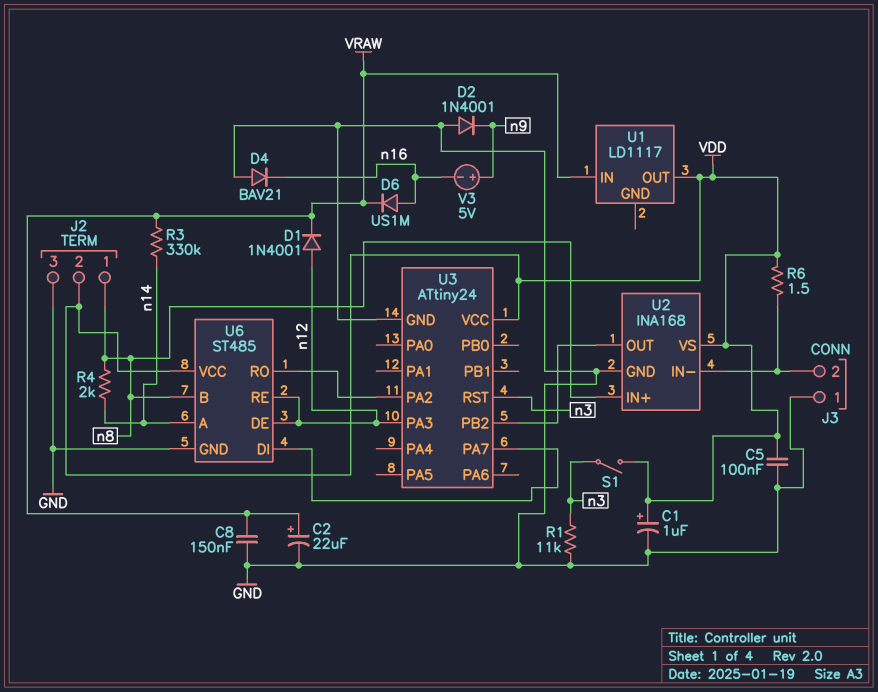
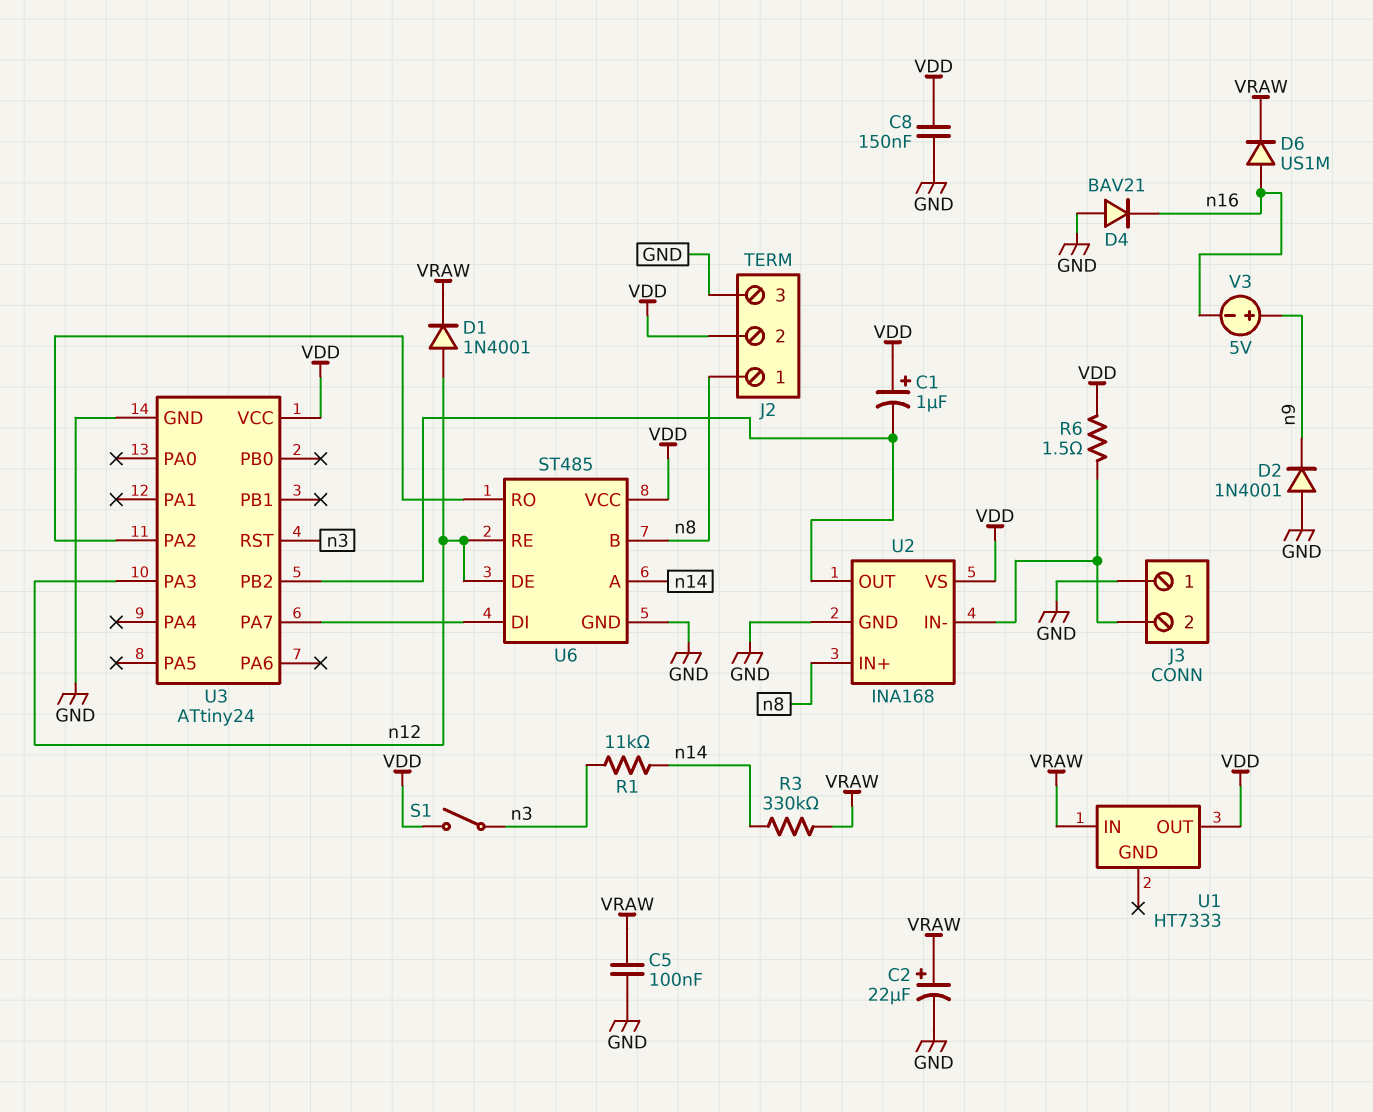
C1: 1uF (plus VDD, minus GND) -> 1uF (plus VDD, minus U2/OUT)
C5: 100nF (GND, VDD) -> 100nF (GND, VRAW)
C8: 150nF (GND, VRAW) -> 150nF (GND, VDD)
R1: 11k (GND, n3) -> 11k (n3, n14)
R4: 2k (n8, n14) -> none
U1: LD1117 -> HT7333

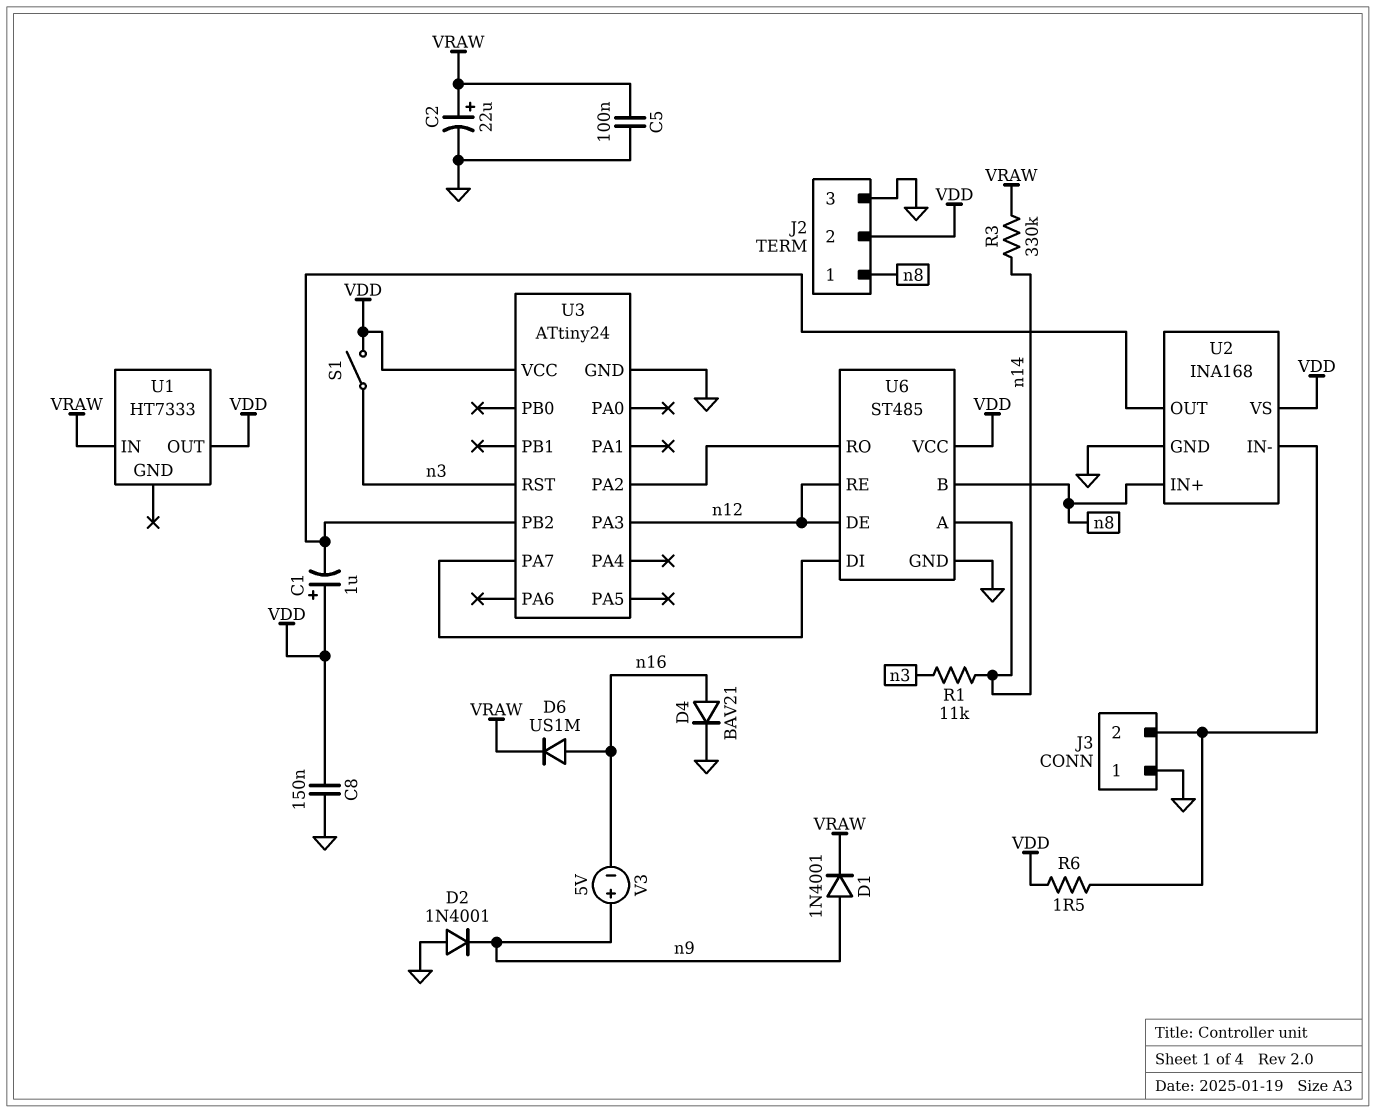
D1: diode 1N4001 (A n12, K VRAW) -> diode 1N4001 (A n9, K VRAW)
D4: diode BAV21 (A GND, K n16) -> diode BAV21 (A n16, K GND)

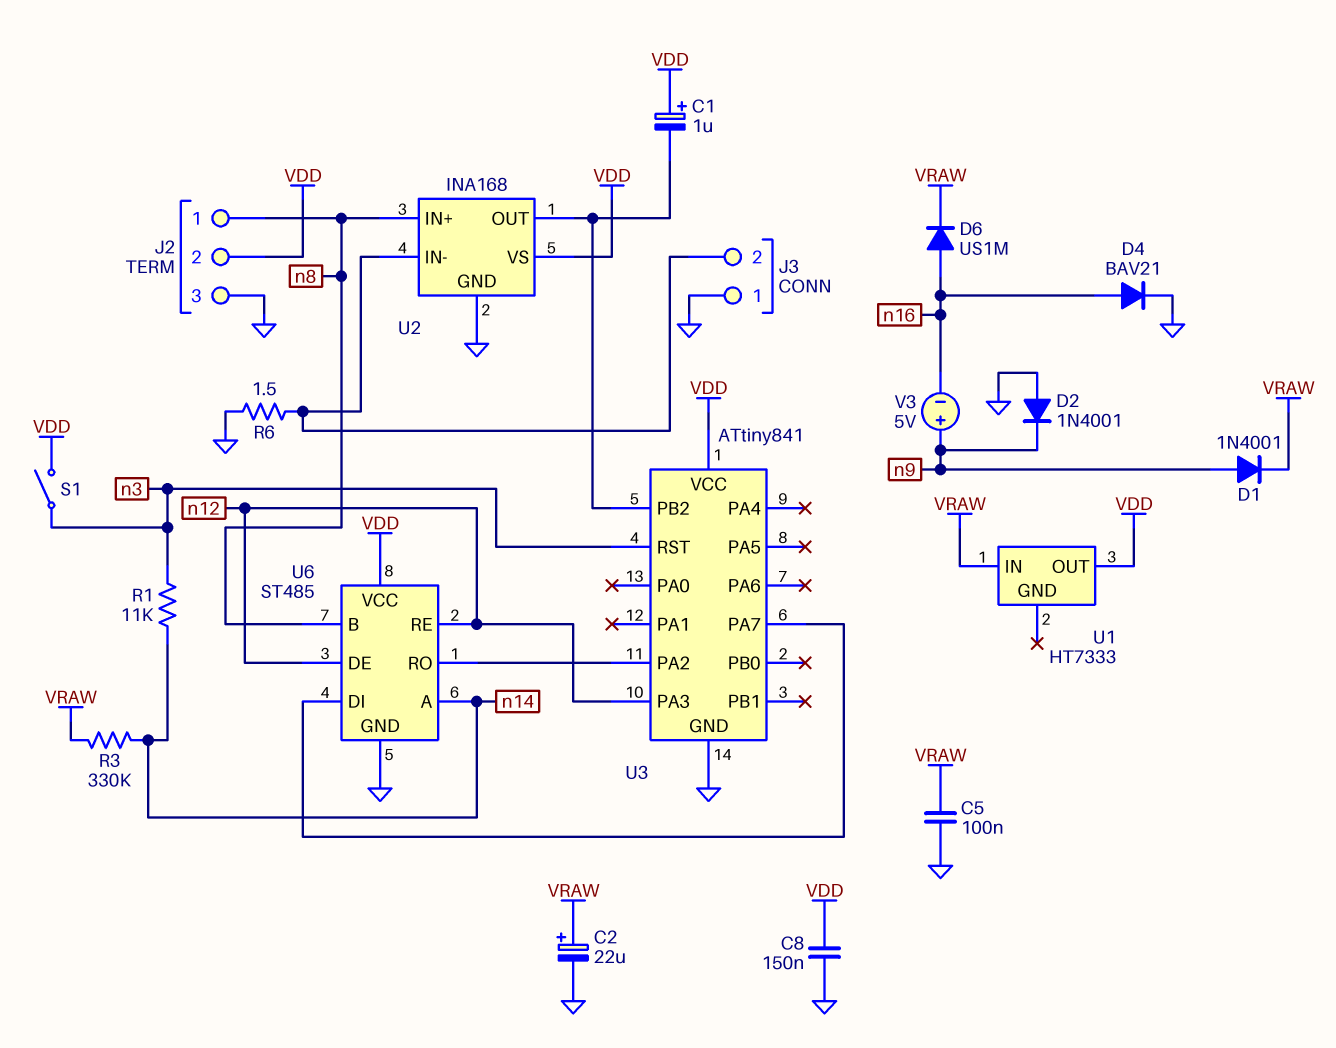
R6: 1.5 (J3/2, VDD) -> 1.5 (GND, J3/2)
U3: ATtiny24 -> ATtiny841

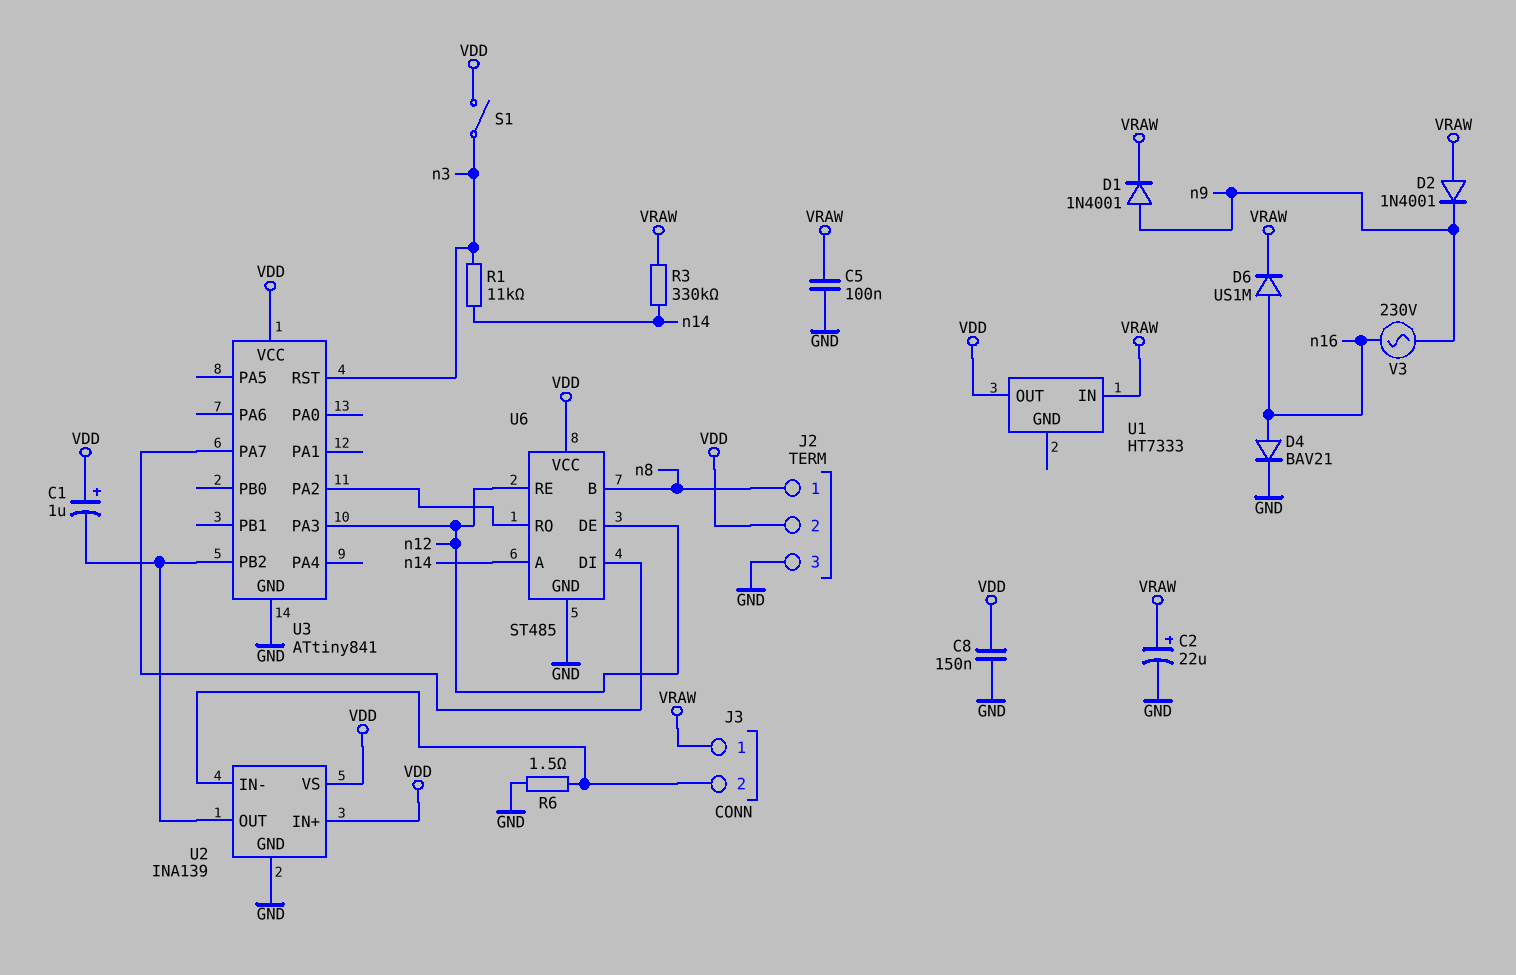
D2: diode 1N4001 (A GND, K n9) -> diode 1N4001 (A VRAW, K n9)
J3 pin 1: GND -> VRAW
U2: INA168 -> INA139
U2 pin IN+: n8 -> VDD
V3: 5V (plus n9, minus n16) -> AC 230V (n9, n16)

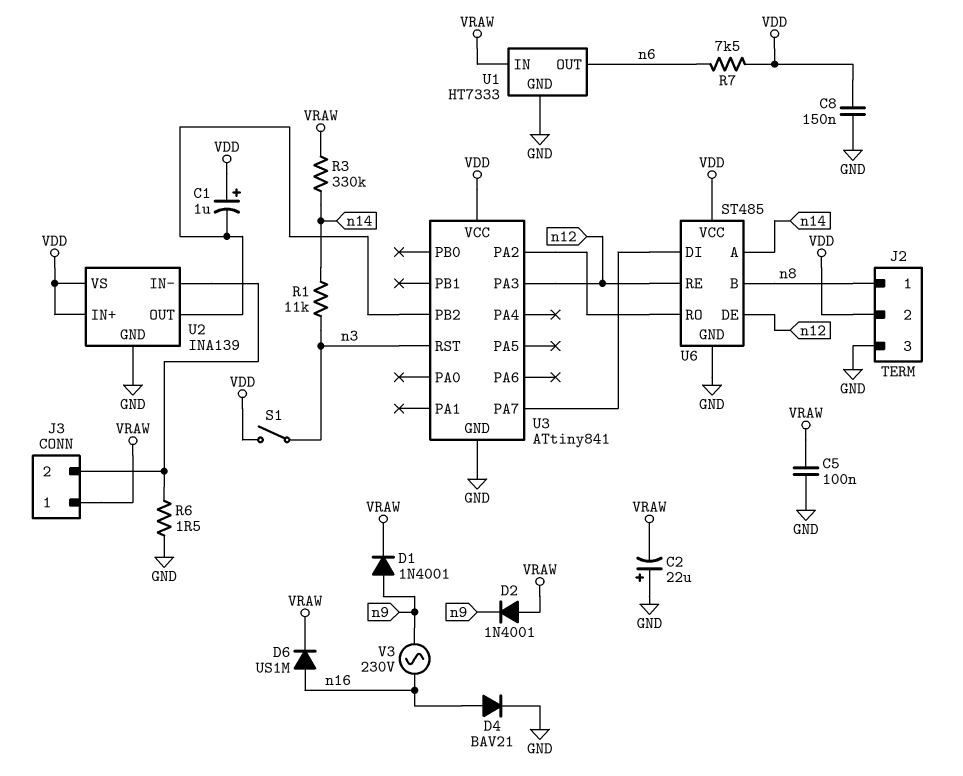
C2: 22uF (plus VRAW, minus GND) -> 22uF (plus GND, minus VRAW)
R7: none -> 7.5k (VDD, n6)
U1 pin GND: none -> GND
U1 pin OUT: VDD -> n6

